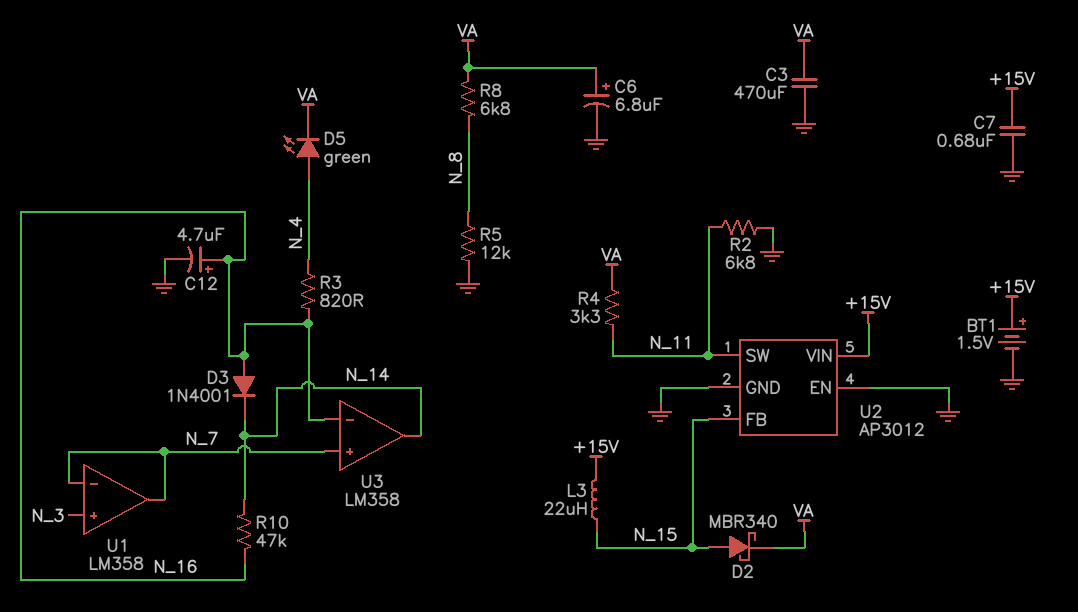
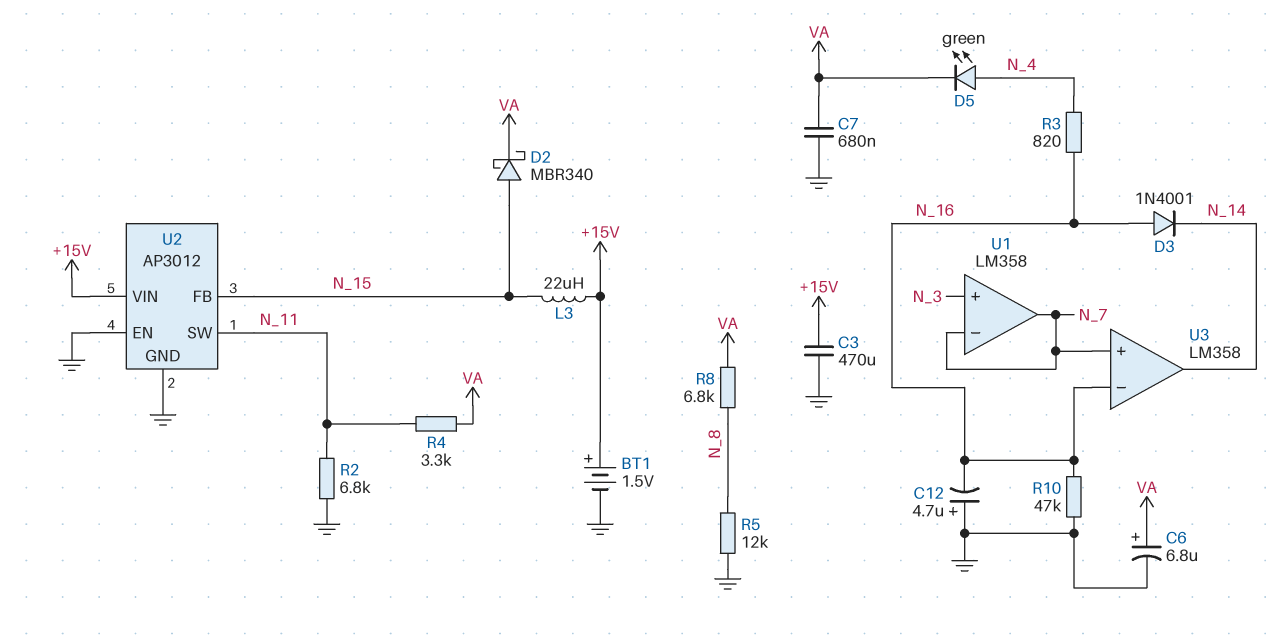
C3: 470uF (GND, VA) -> 470uF (+15V, GND)
C7: 680nF (+15V, GND) -> 680nF (GND, VA)
C12: 4.7uF (plus N_16, minus GND) -> 4.7uF (plus GND, minus N_16)
R10: 47k (N_14, N_16) -> 47k (GND, N_16)

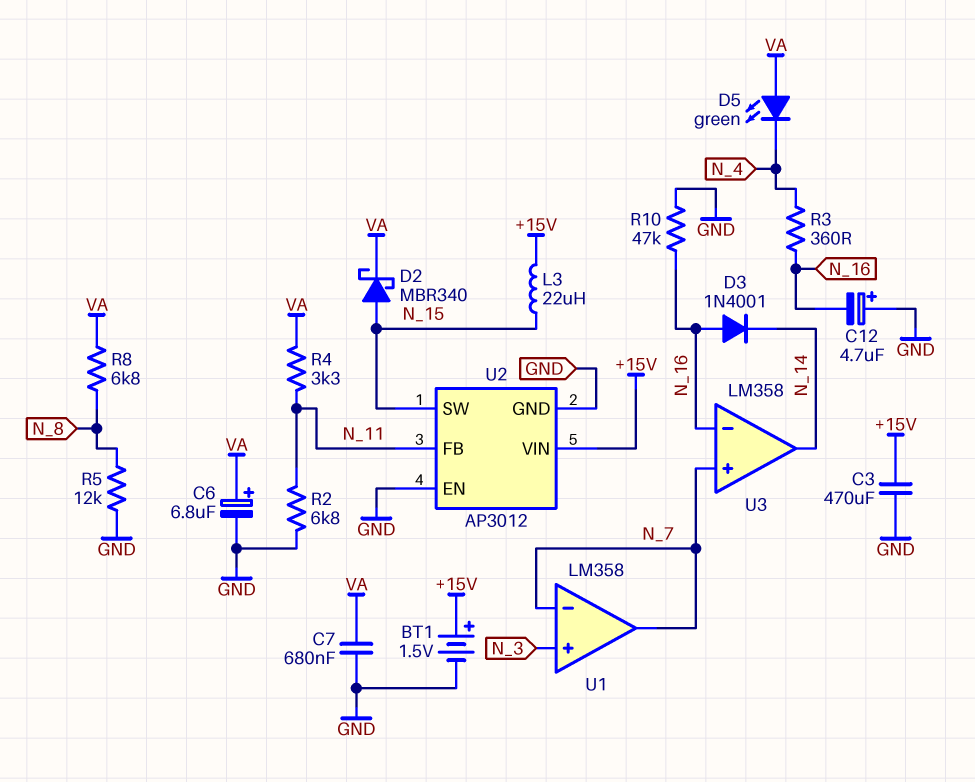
D5: LED green (A N_4, K VA) -> LED green (A VA, K N_4)
R3: 820 (N_4, N_16) -> 360 (N_4, N_16)
U2 pin FB: N_15 -> N_11
U2 pin SW: N_11 -> N_15

